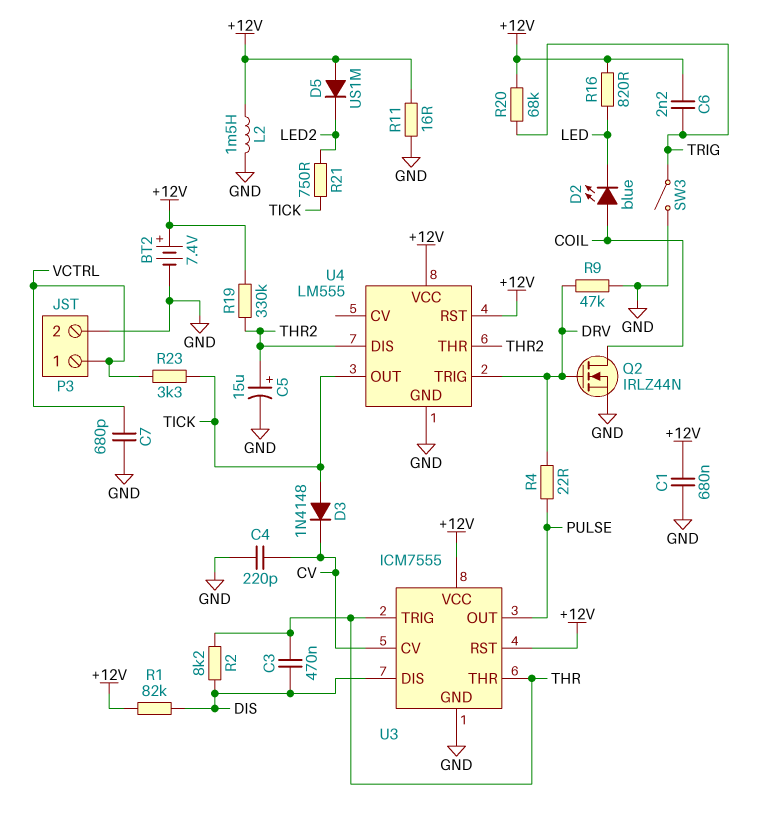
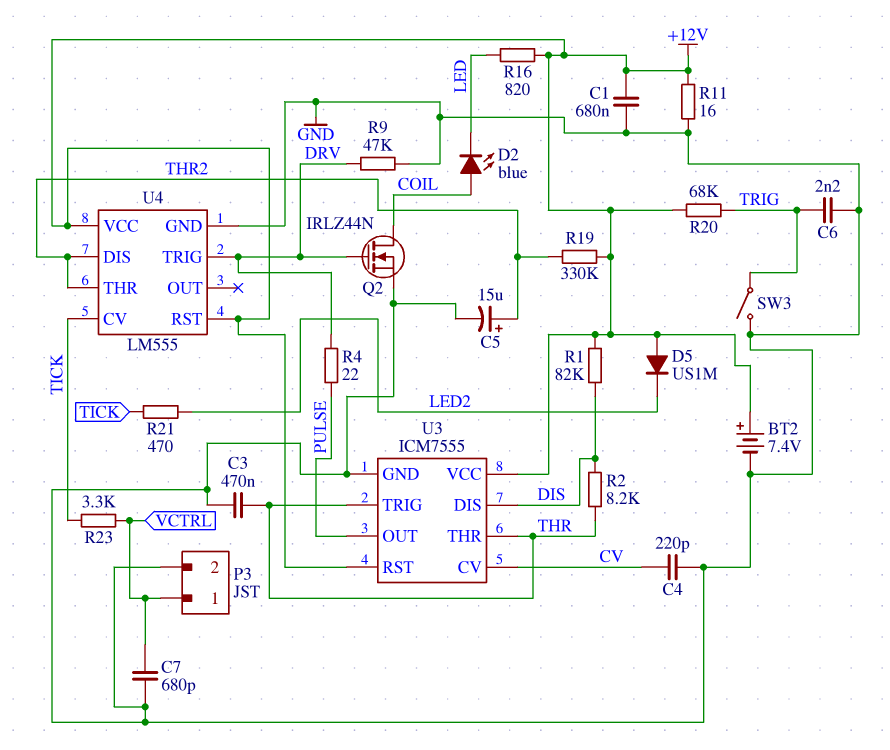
C3: 470nF (DIS, THR) -> 470nF (GND, THR)
C6: 2.2nF (+12V, TRIG) -> 2.2nF (GND, TRIG)
D3: diode 1N4148 (A TICK, K CV) -> none
L2: 1.5mH (+12V, GND) -> none
R21: 750 (LED2, TICK) -> 470 (LED2, TICK)
U4 pin CV: none -> TICK
U4 pin OUT: TICK -> none

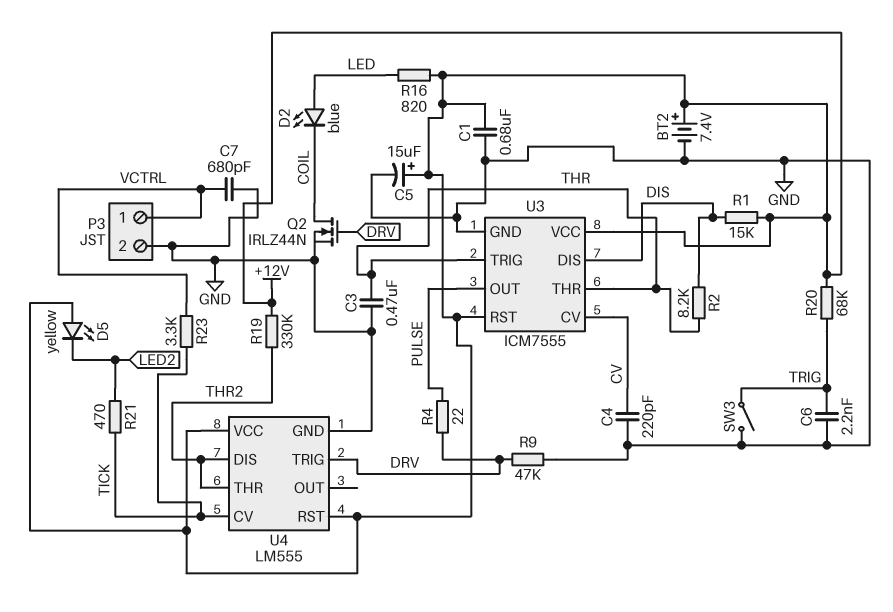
C5: 15uF (plus THR2, minus GND) -> 15uF (plus +12V, minus GND)
D2: LED blue (A COIL, K LED) -> LED blue (A LED, K COIL)
D5: diode US1M (A +12V, K LED2) -> LED yellow (A +12V, K LED2)
R1: 82k (+12V, DIS) -> 15k (+12V, DIS)
R11: 16 (+12V, GND) -> none

